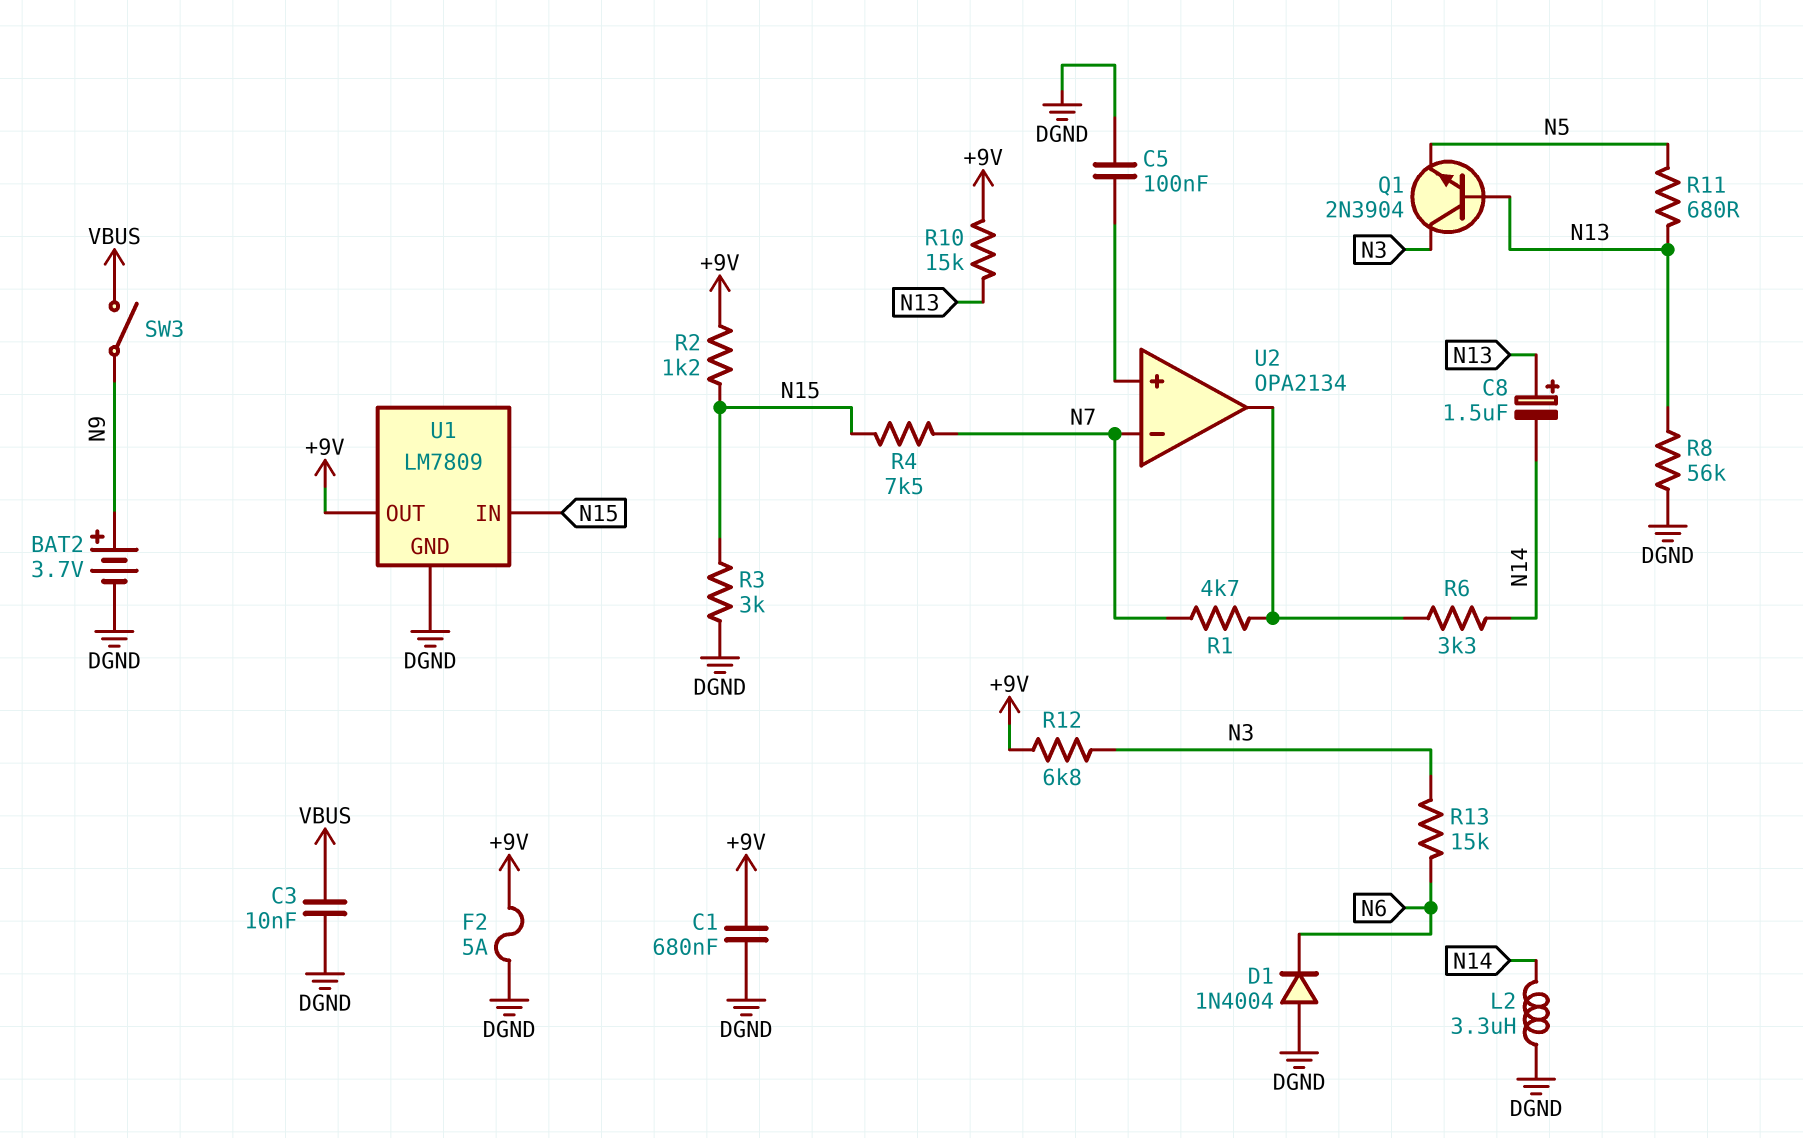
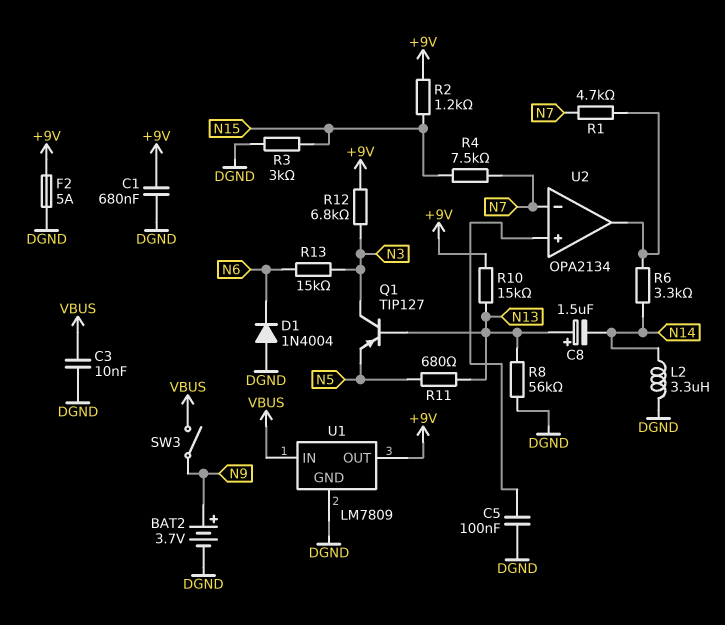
Q1: NPN 2N3904 (B N13, C N3, E N5) -> PNP TIP127 (B N13, C N3, E N5)
U1 pin IN: N15 -> VBUS

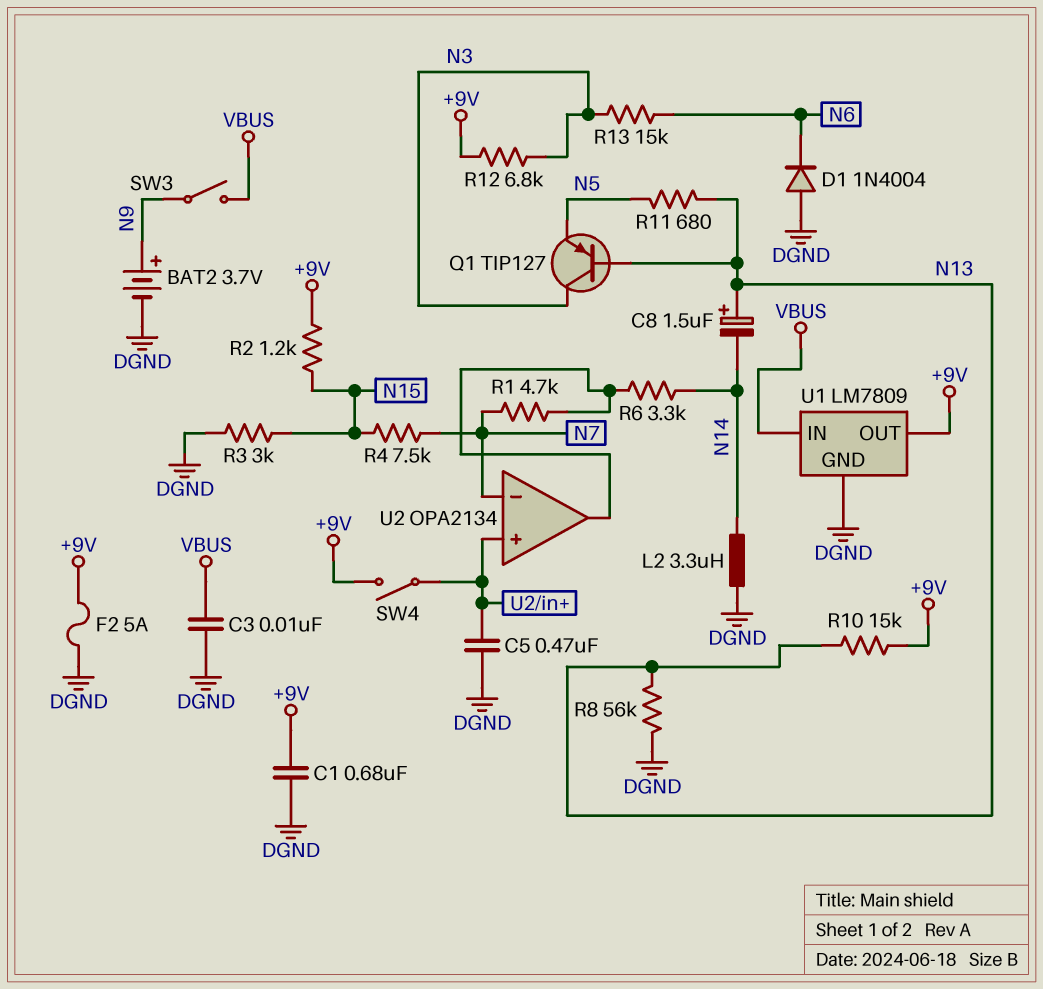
C5: 100nF (DGND, U2/in+) -> 470nF (DGND, U2/in+)
SW4: none -> switch (+9V, U2/in+)

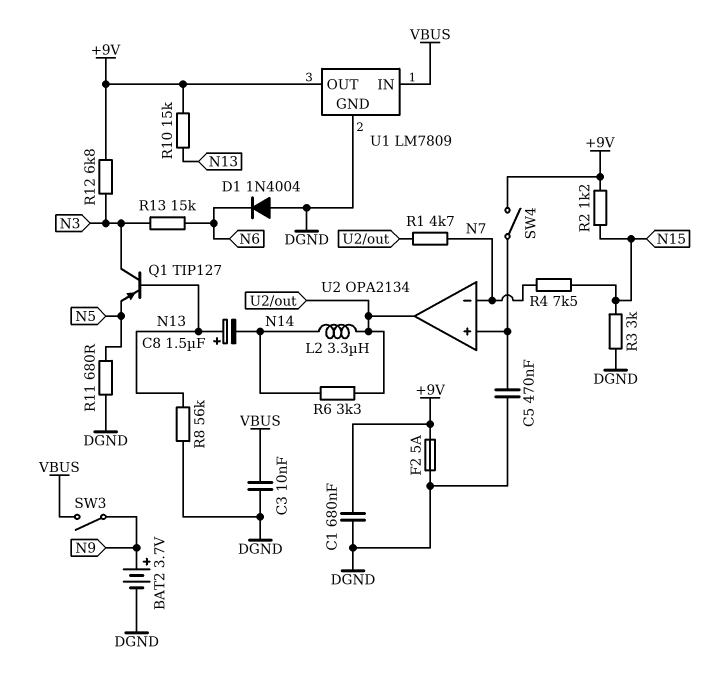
L2: 3.3uH (DGND, N14) -> 3.3uH (N14, U2/out)
R11: 680 (N5, N13) -> 680 (DGND, N5)

